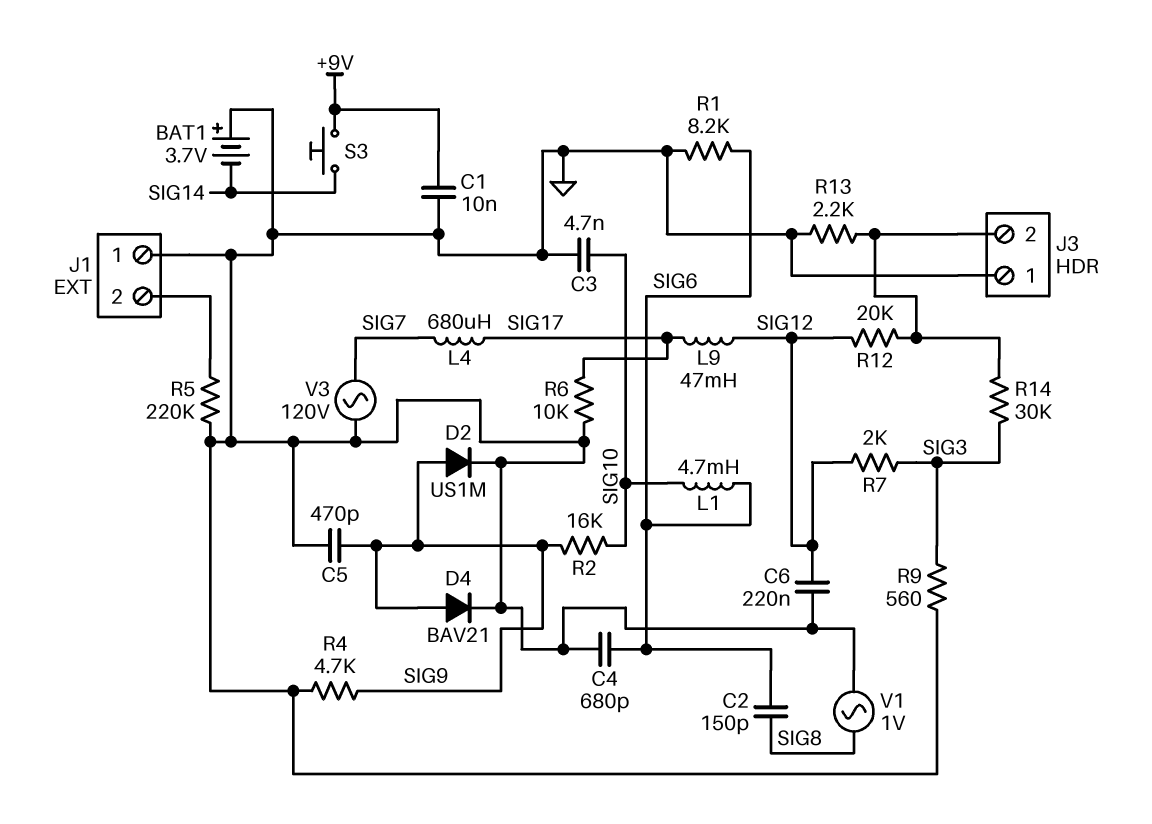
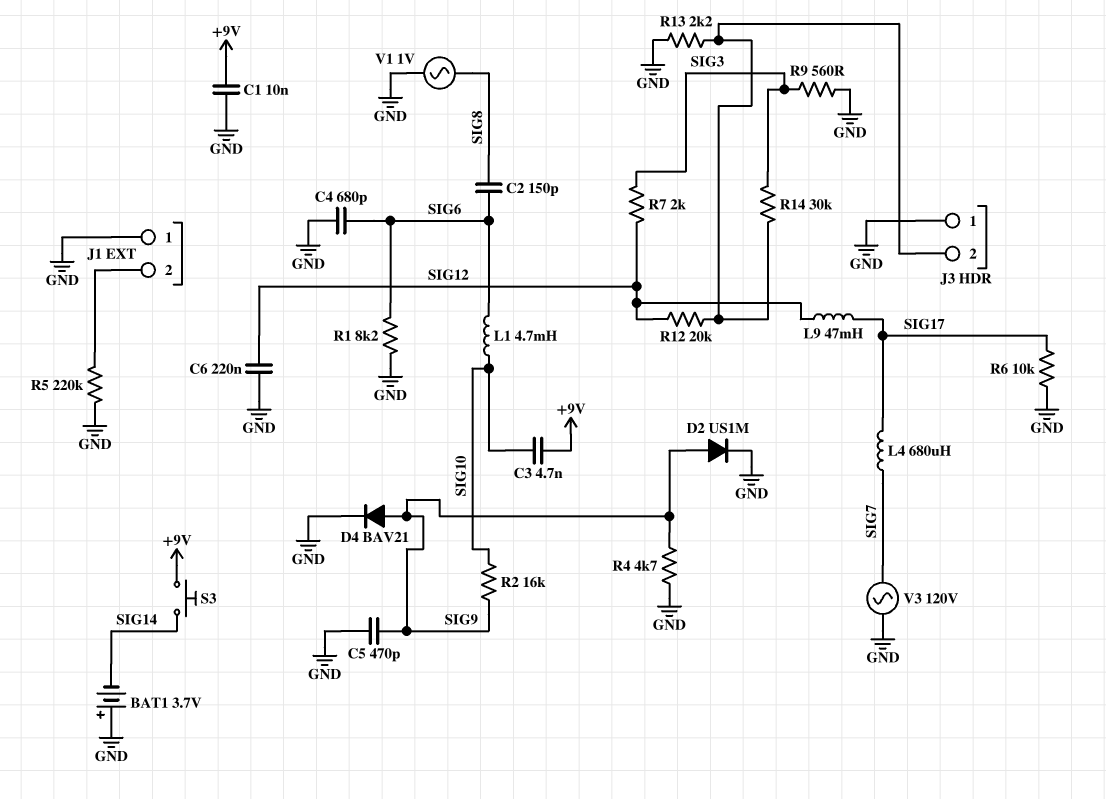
C3: 4.7nF (GND, SIG10) -> 4.7nF (+9V, SIG10)

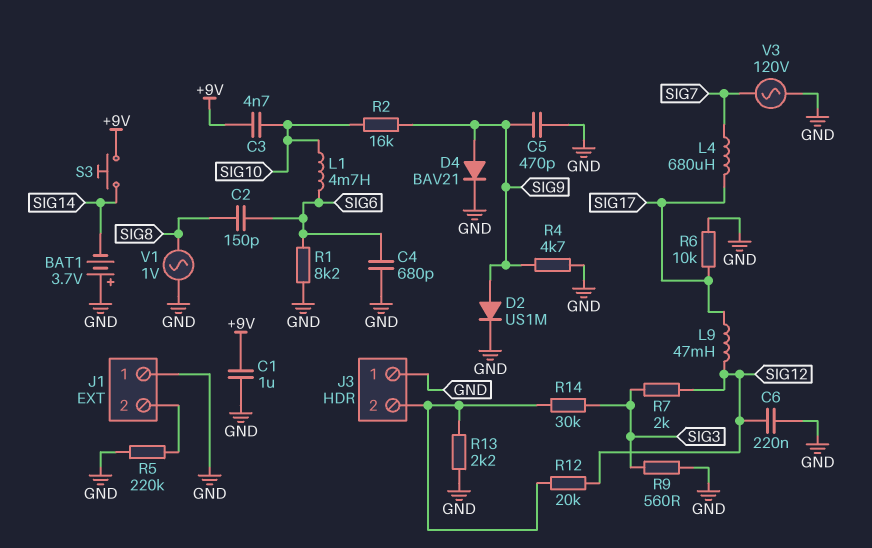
C1: 10nF (+9V, GND) -> 1uF (+9V, GND)

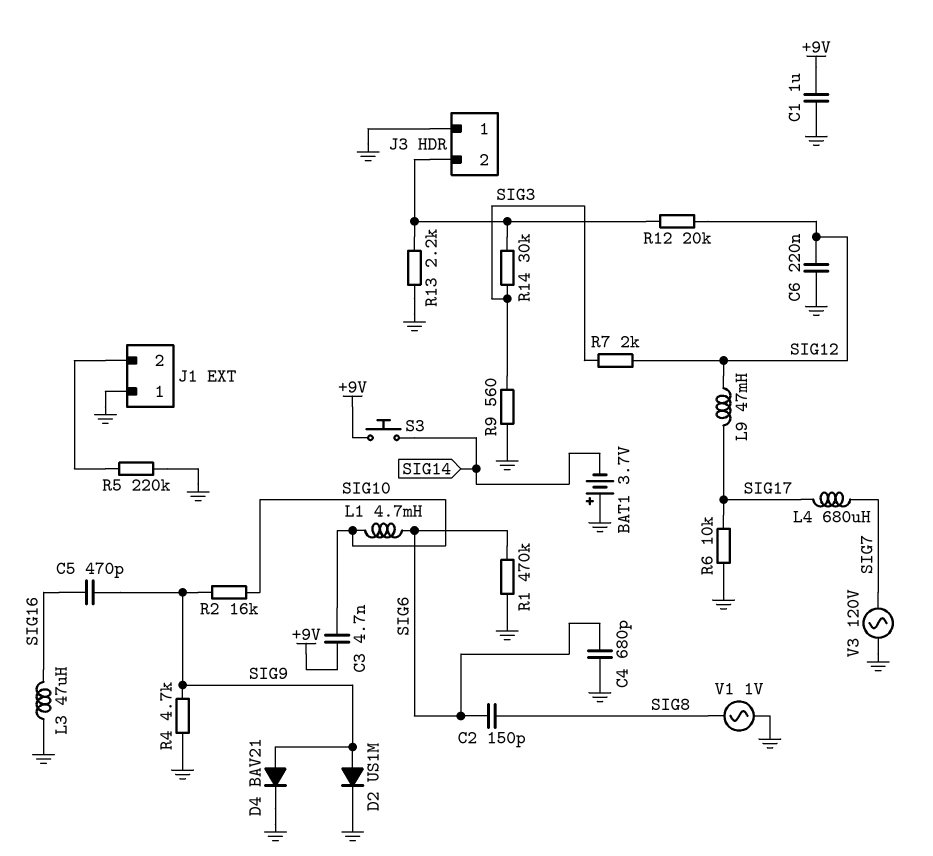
C5: 470pF (GND, SIG9) -> 470pF (SIG9, SIG16)
L3: none -> 47uH (GND, SIG16)
R1: 8.2k (GND, SIG6) -> 470k (GND, SIG6)

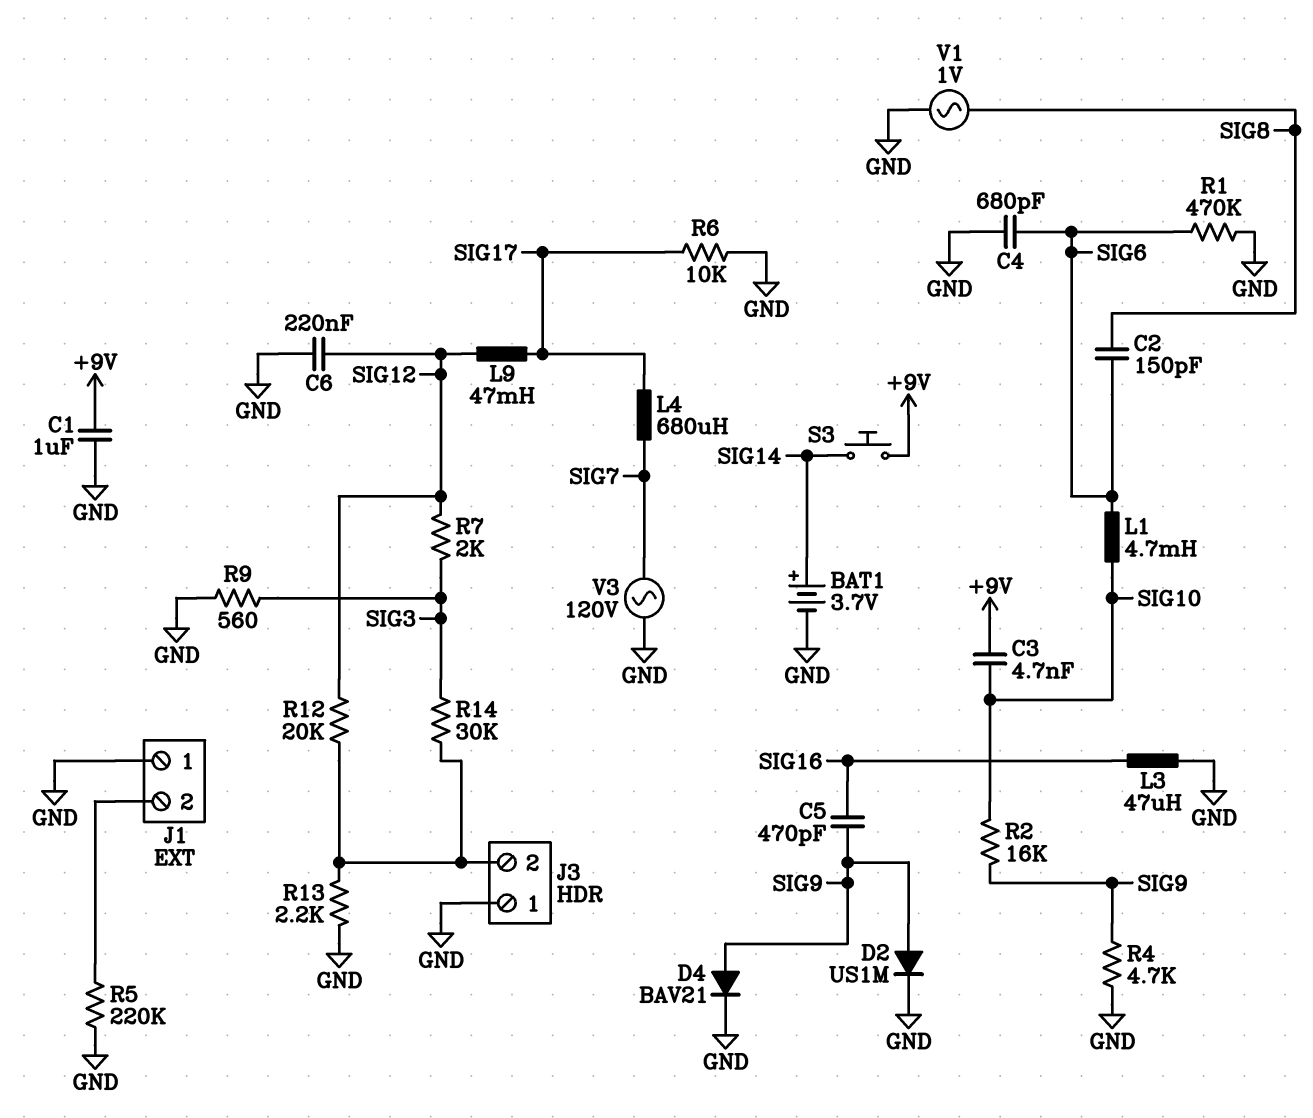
BAT1: 3.7V (plus GND, minus SIG14) -> 3.7V (plus SIG14, minus GND)

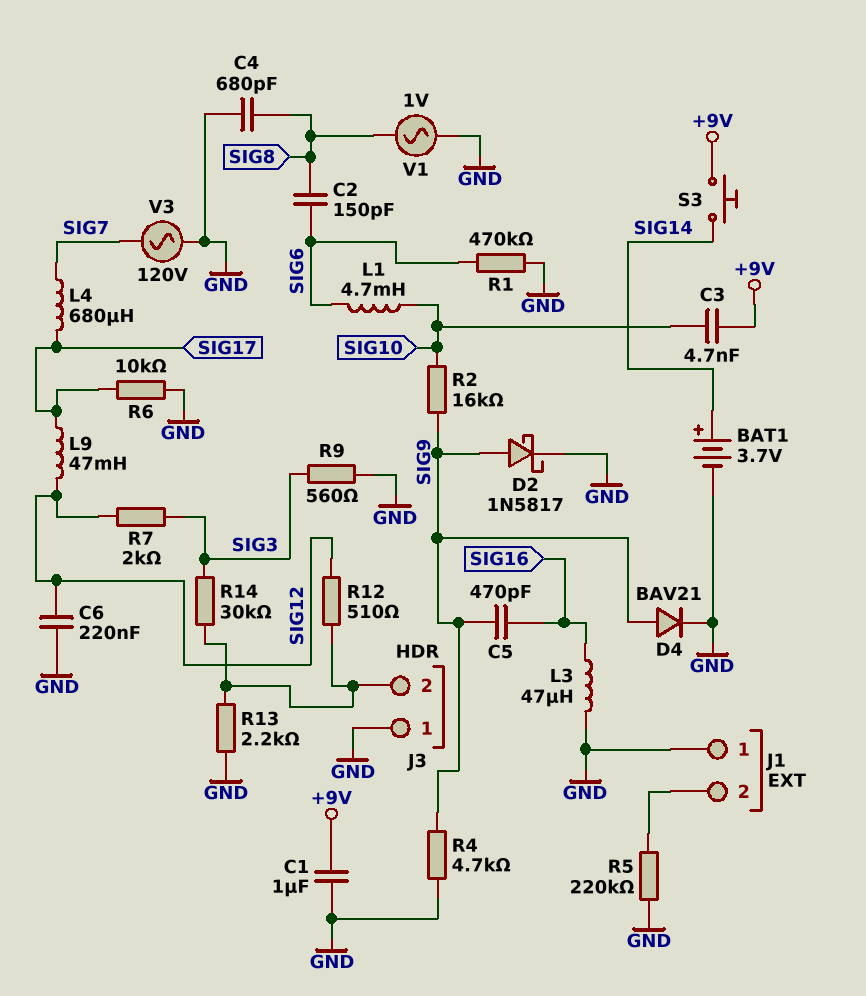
C4: 680pF (GND, SIG6) -> 680pF (GND, SIG8)
D2: diode US1M (A SIG9, K GND) -> schottky 1N5817 (A SIG9, K GND)
R12: 20k (J3/2, SIG12) -> 510 (J3/2, SIG12)

